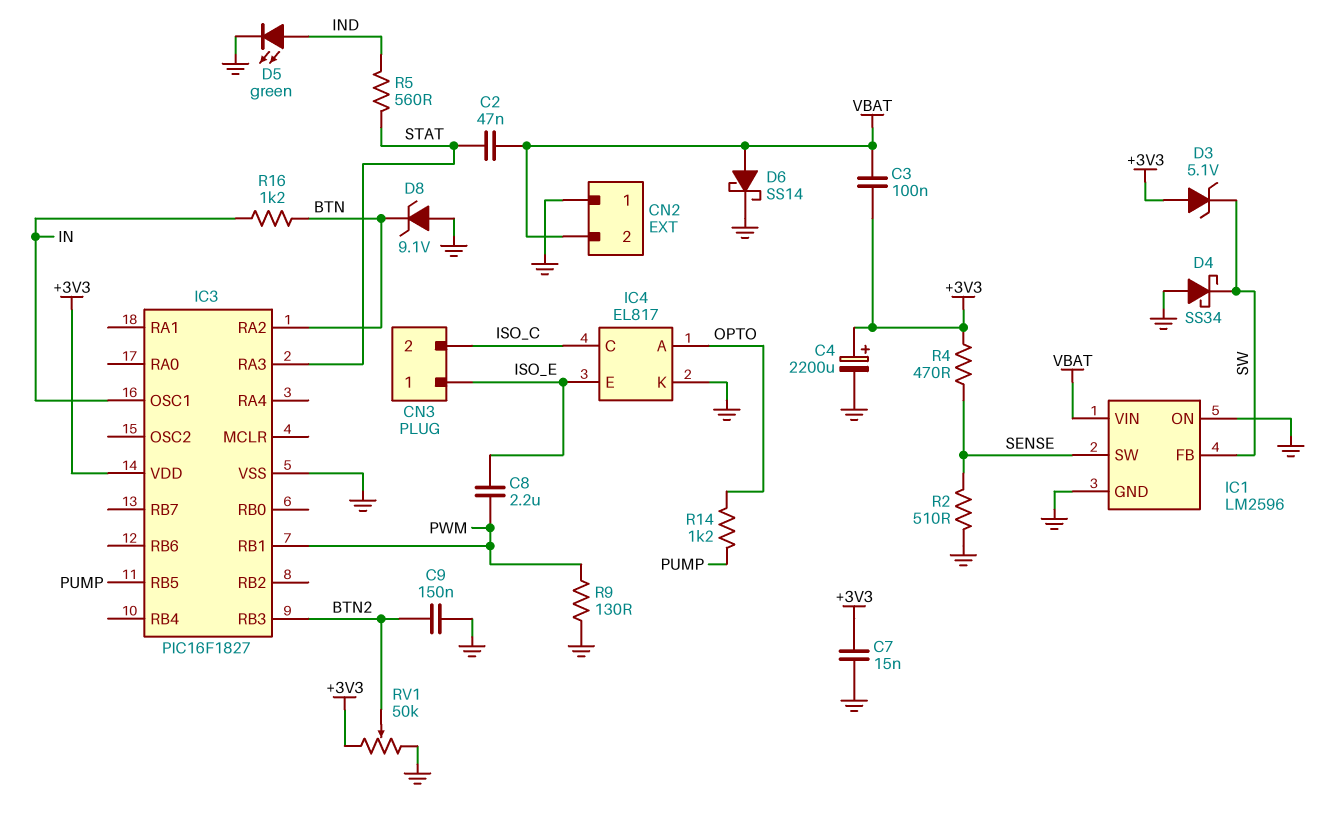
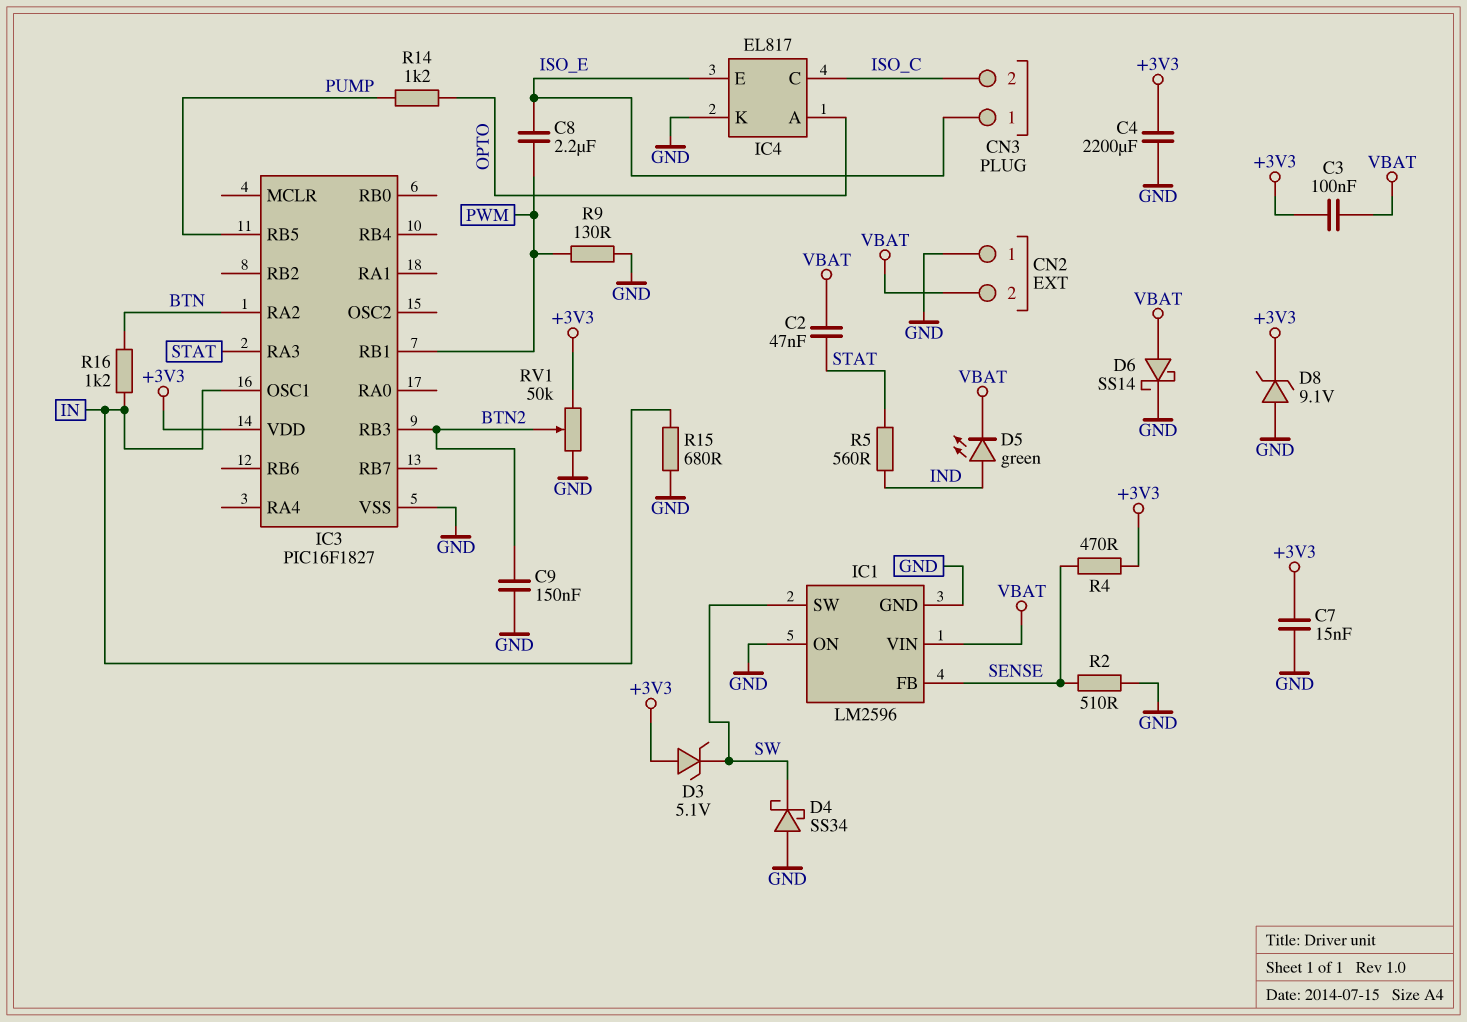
C4: 2200uF (plus +3V3, minus GND) -> 2200uF (+3V3, GND)
D5: LED green (A IND, K GND) -> LED green (A IND, K VBAT)
D8: zener 9.1V (A GND, K BTN) -> zener 9.1V (A GND, K +3V3)
IC1 pin FB: SW -> SENSE
IC1 pin SW: SENSE -> SW
R15: none -> 680 (GND, IN)

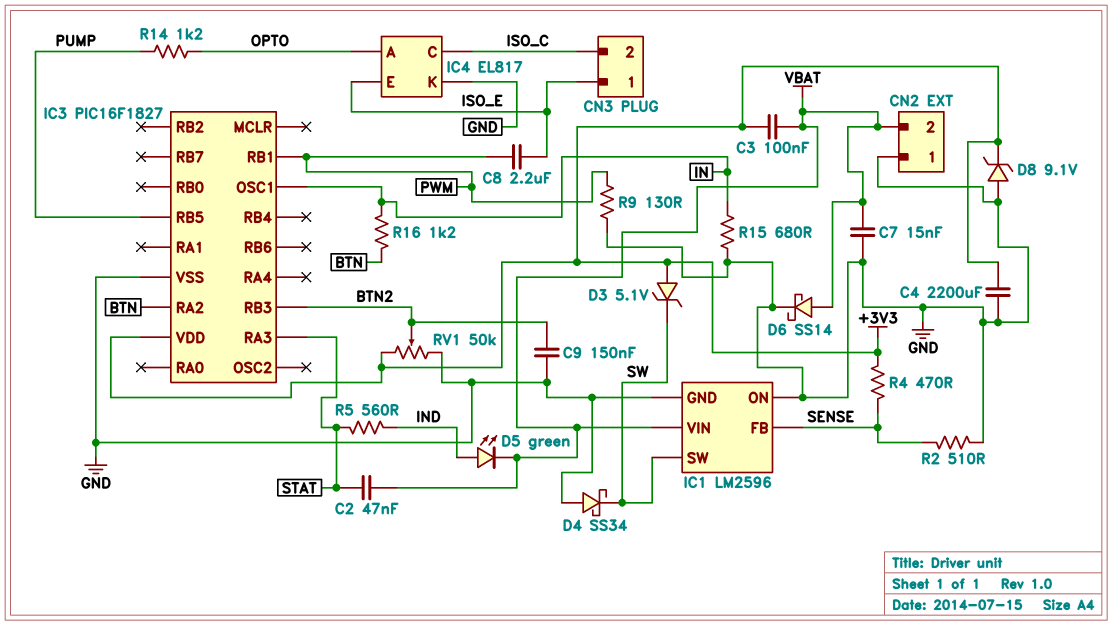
C7: 15nF (+3V3, GND) -> 15nF (GND, VBAT)

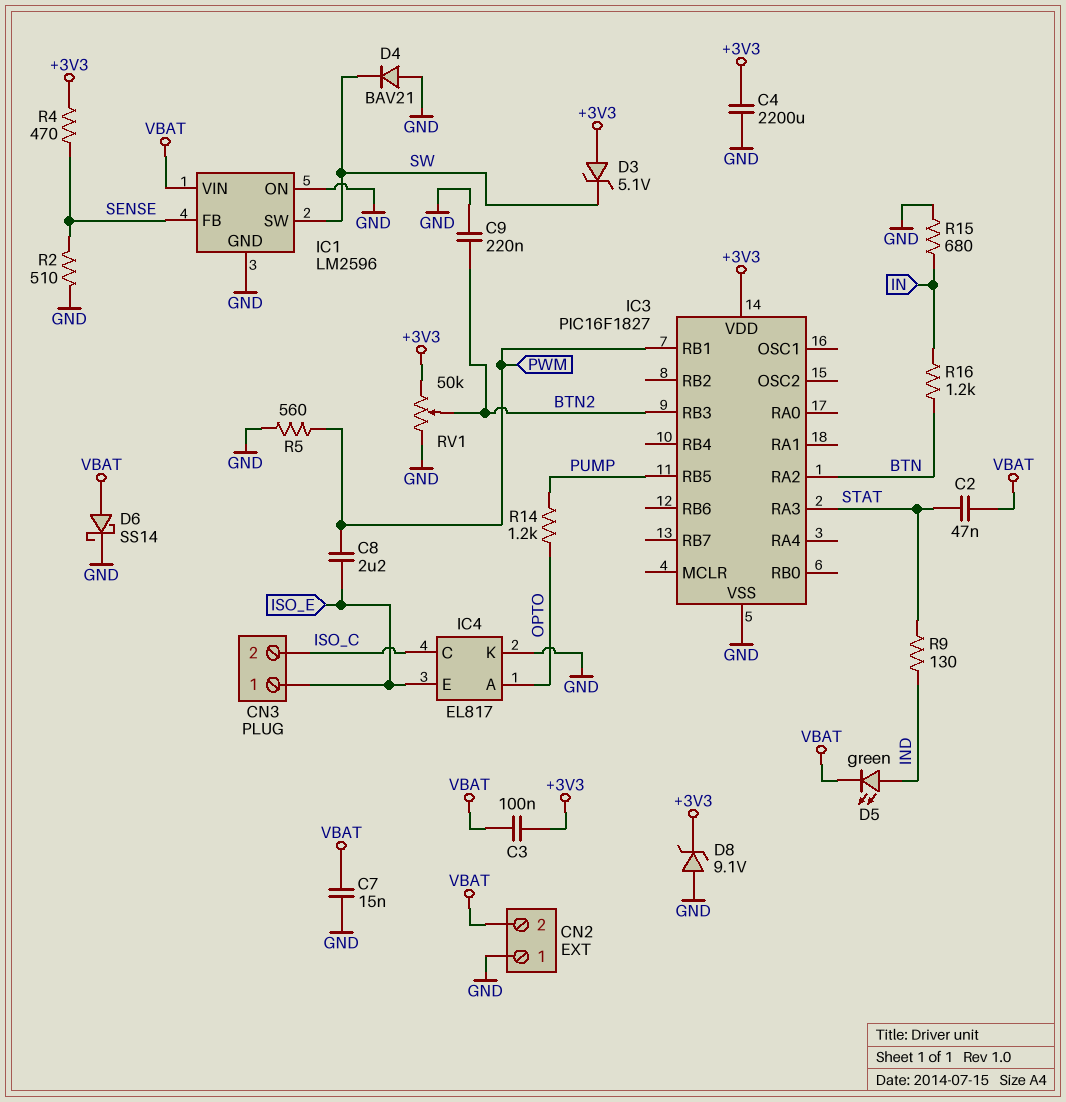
C9: 150nF (BTN2, GND) -> 220nF (BTN2, GND)
D4: schottky SS34 (A GND, K SW) -> diode BAV21 (A GND, K SW)
IC3 pin OSC1: IN -> none
R5: 560 (IND, STAT) -> 560 (GND, PWM)
R9: 130 (GND, PWM) -> 130 (IND, STAT)

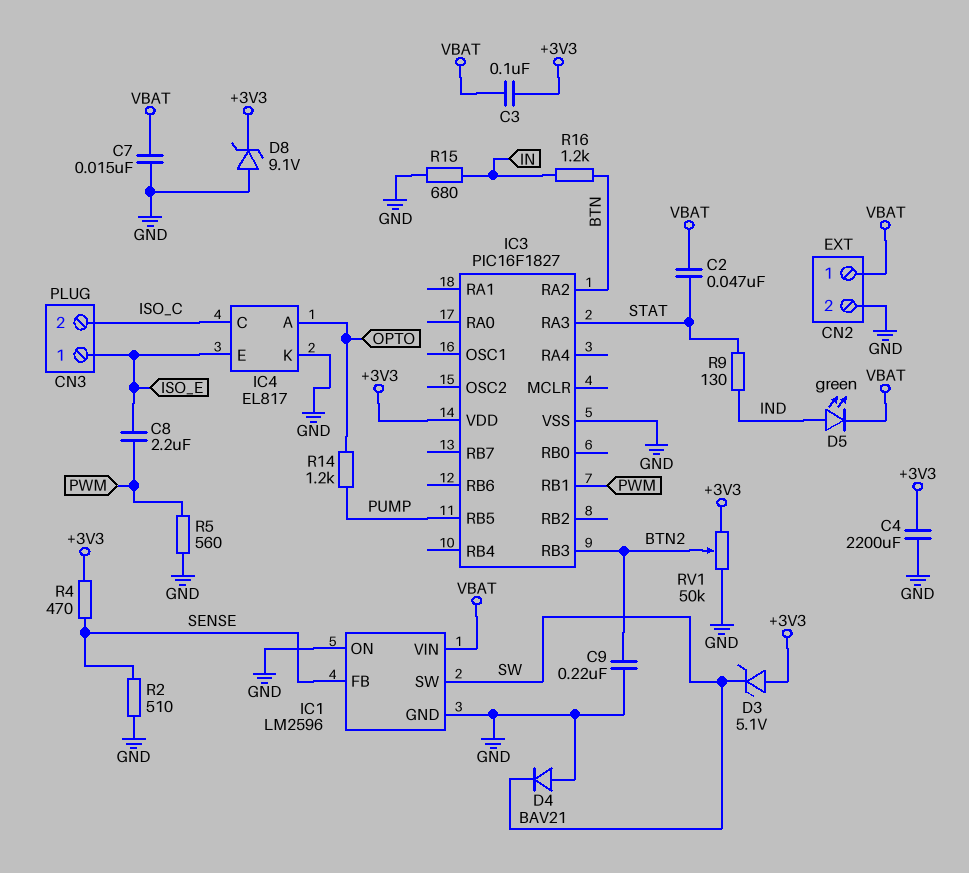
CN2 pin 1: GND -> VBAT
CN2 pin 2: VBAT -> GND
D6: schottky SS14 (A VBAT, K GND) -> none

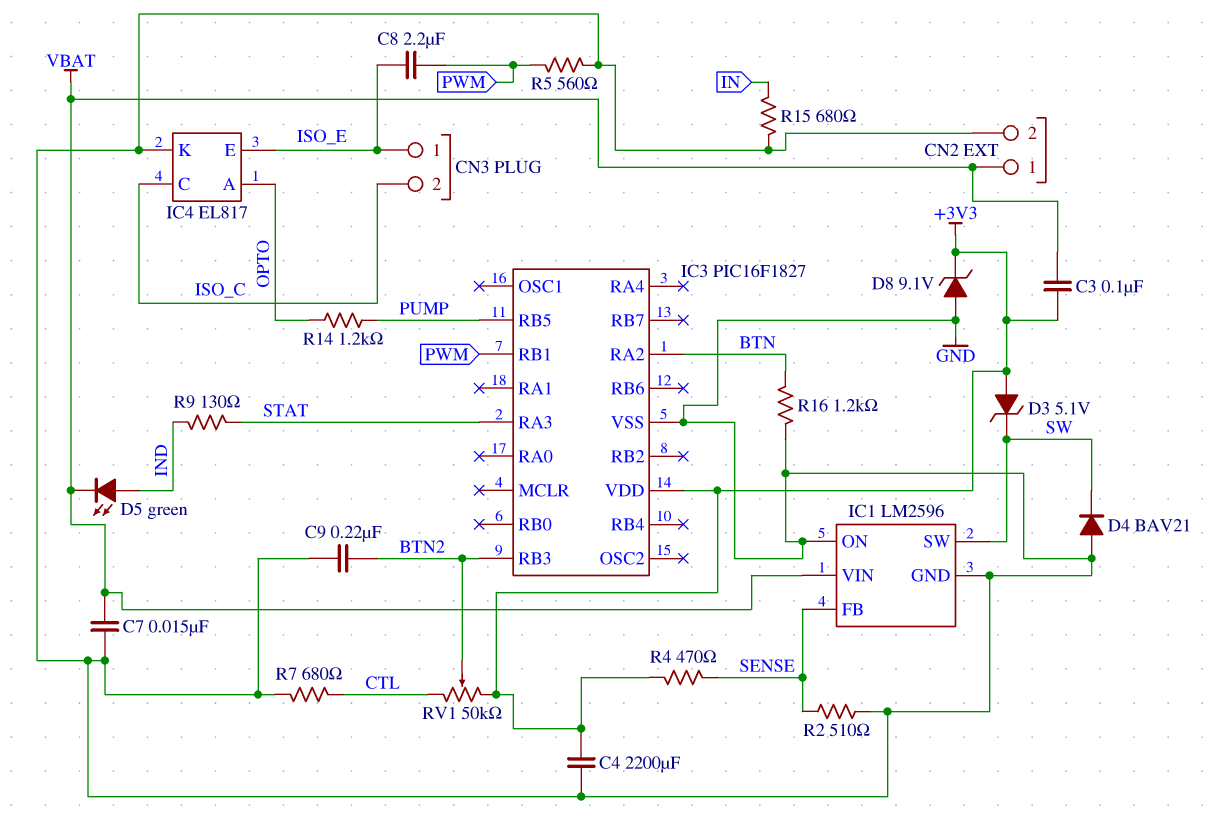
C2: 47nF (STAT, VBAT) -> none
R7: none -> 680 (CTL, GND)
R16: 1.2k (BTN, IN) -> 1.2k (BTN, GND)
RV1: 50k (+3V3, GND, wiper BTN2) -> 50k (+3V3, CTL, wiper BTN2)

